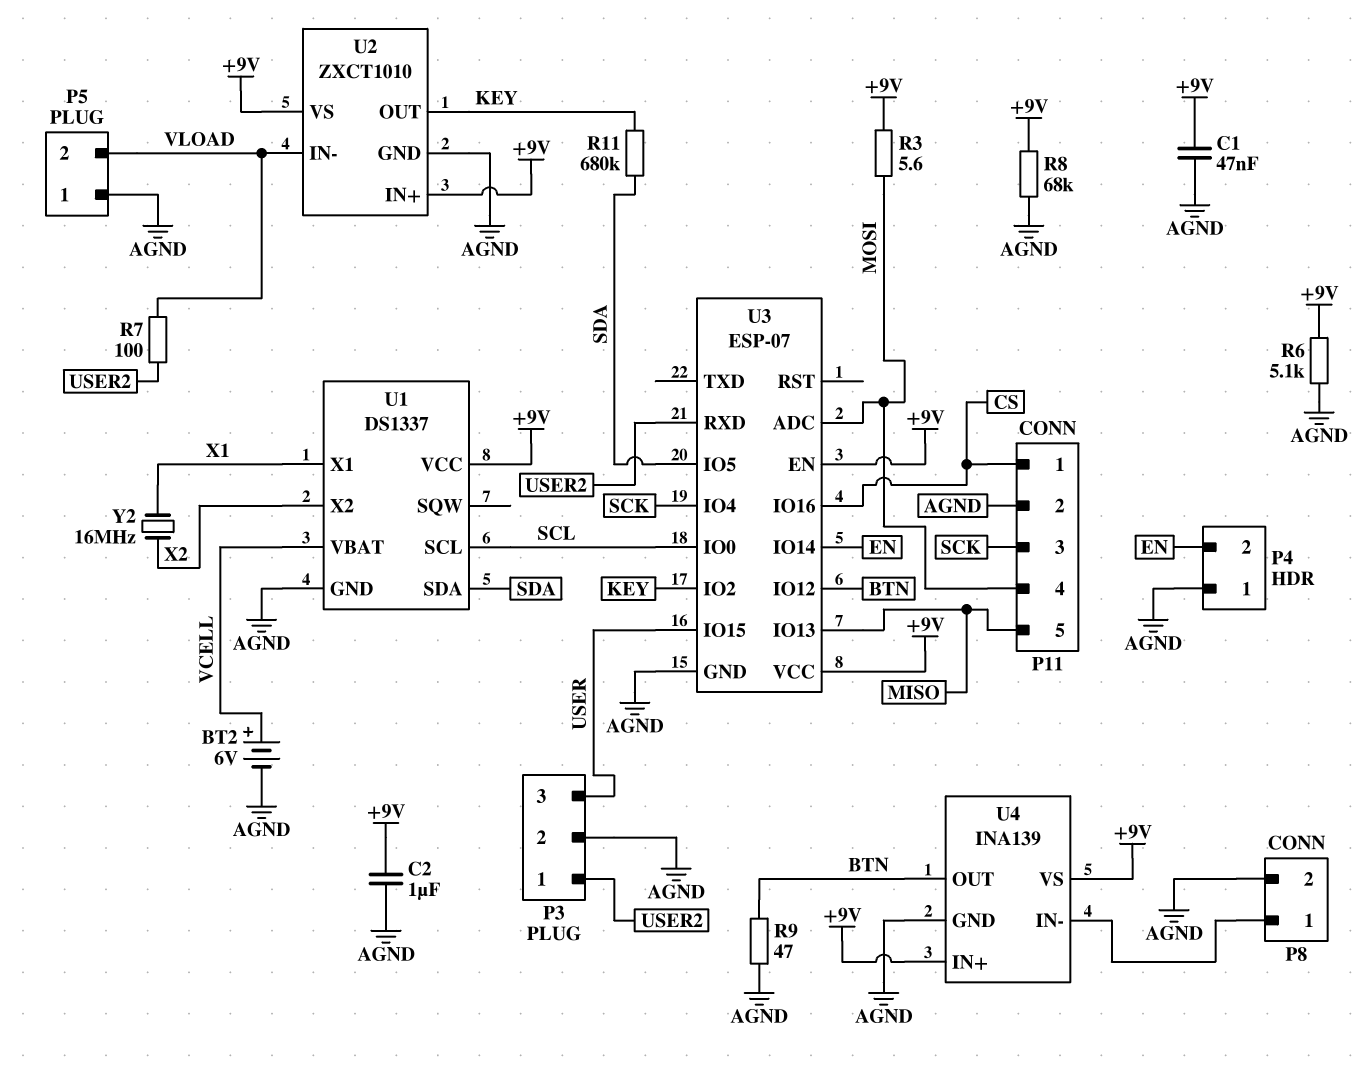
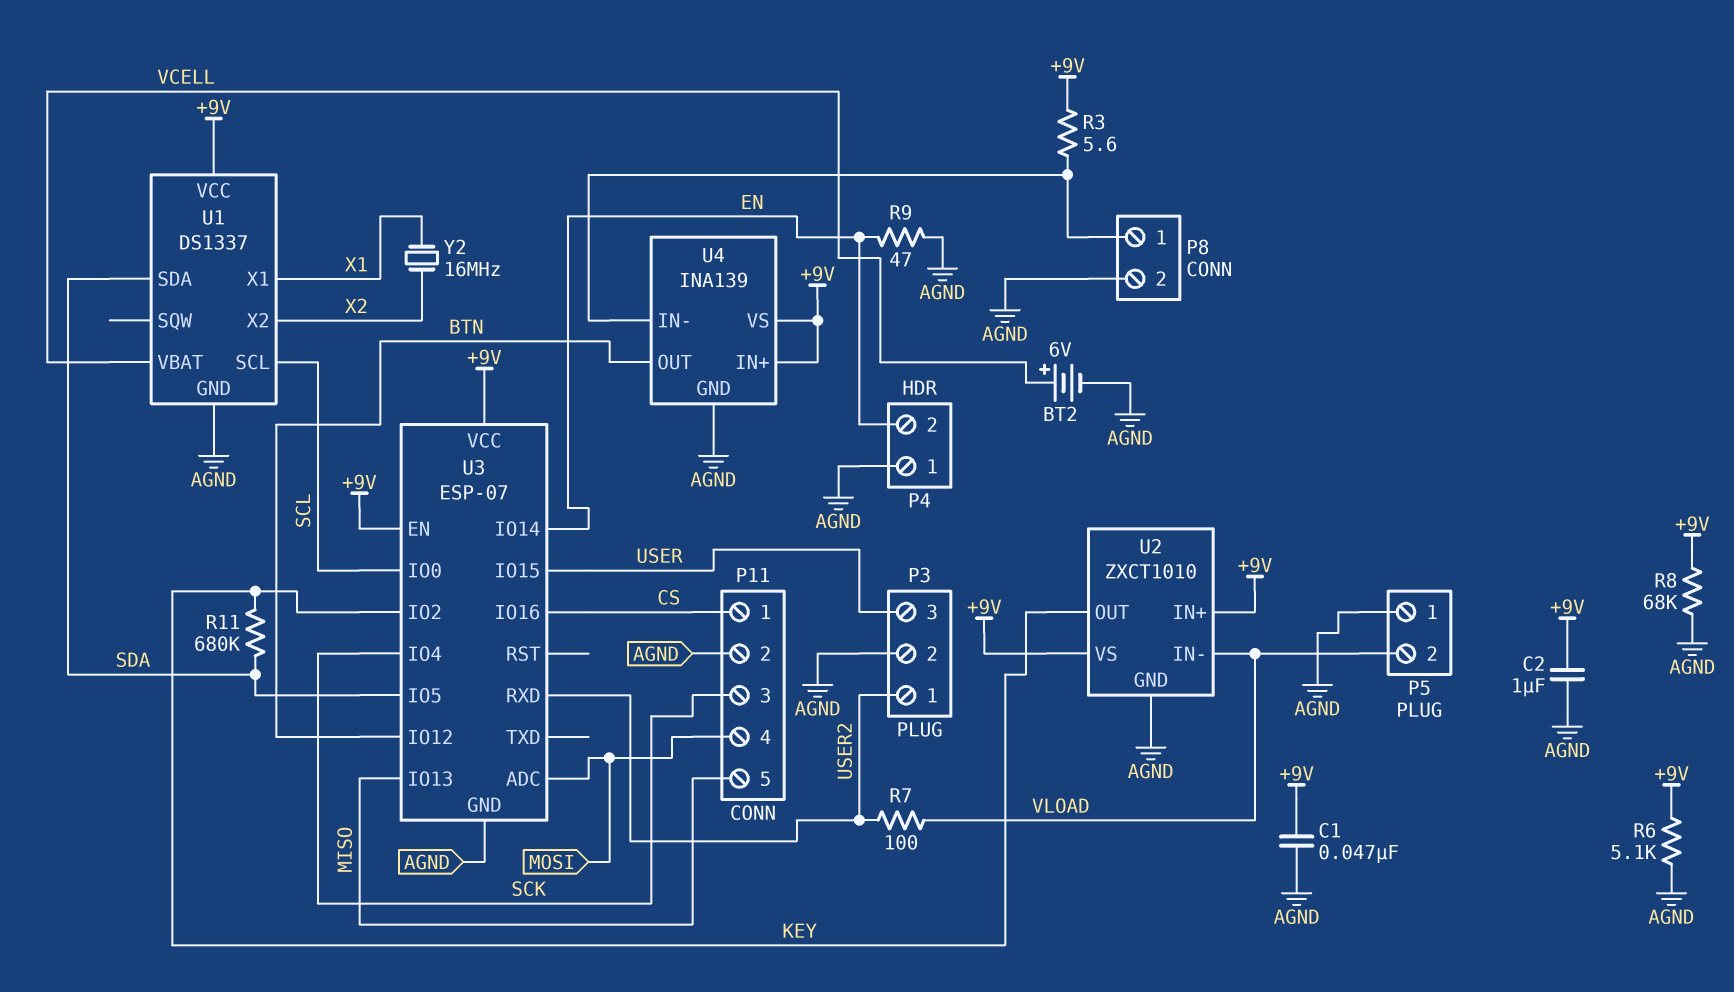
R3: 5.6 (+9V, MOSI) -> 5.6 (+9V, P8/1)
R9: 47 (AGND, BTN) -> 47 (AGND, EN)

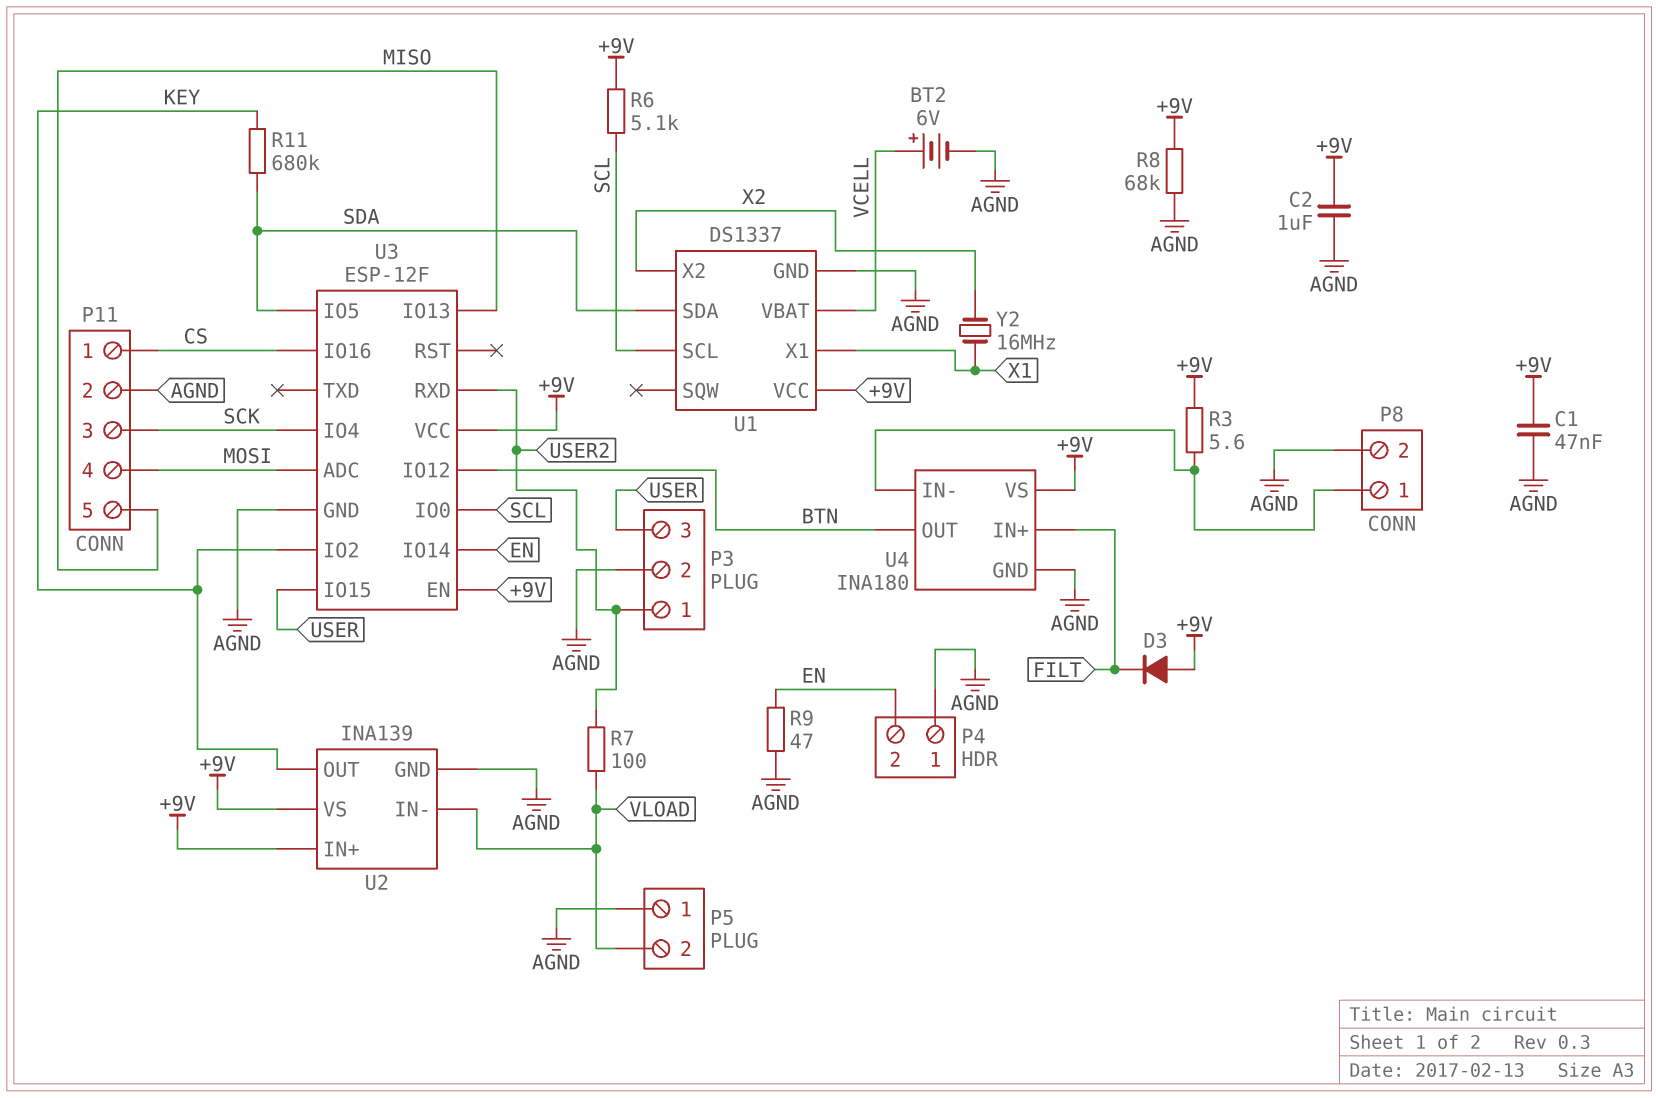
D3: none -> diode (A +9V, K FILT)
R6: 5.1k (+9V, AGND) -> 5.1k (+9V, SCL)
U2: ZXCT1010 -> INA139
U3: ESP-07 -> ESP-12F
U4: INA139 -> INA180
U4 pin IN+: +9V -> FILT

